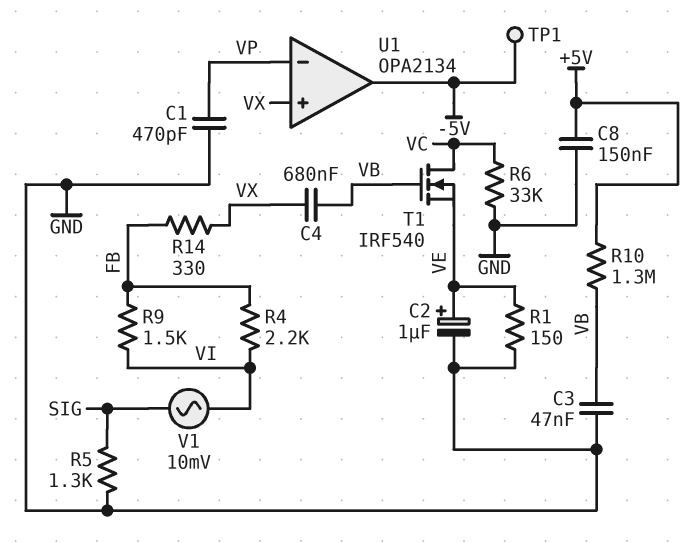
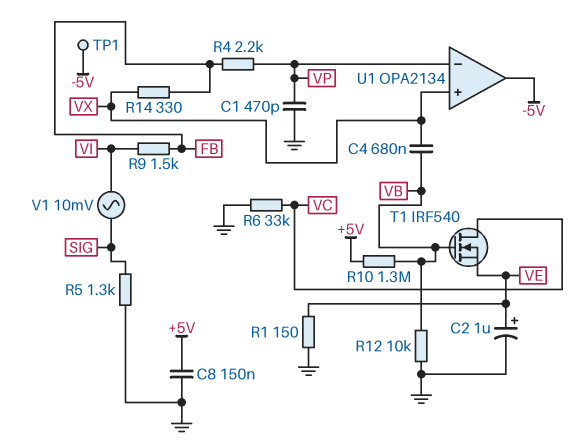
C3: 47nF (GND, VB) -> none
R4: 2.2k (FB, VI) -> 2.2k (FB, VP)
R12: none -> 10k (GND, VB)

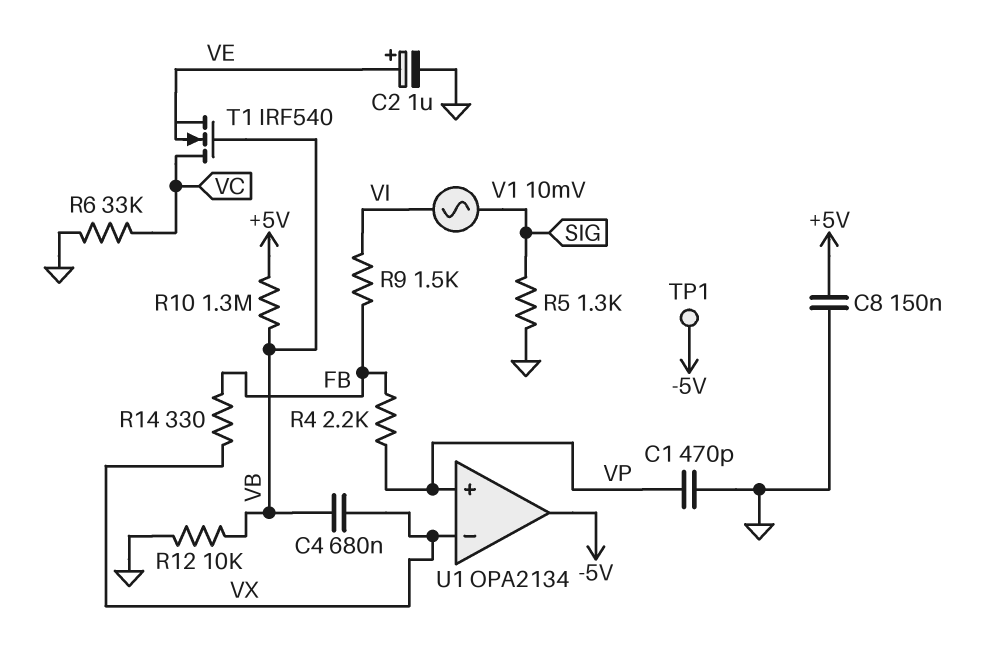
R1: 150 (GND, VE) -> none
U1 pin in+: VX -> VP
U1 pin in-: VP -> VX

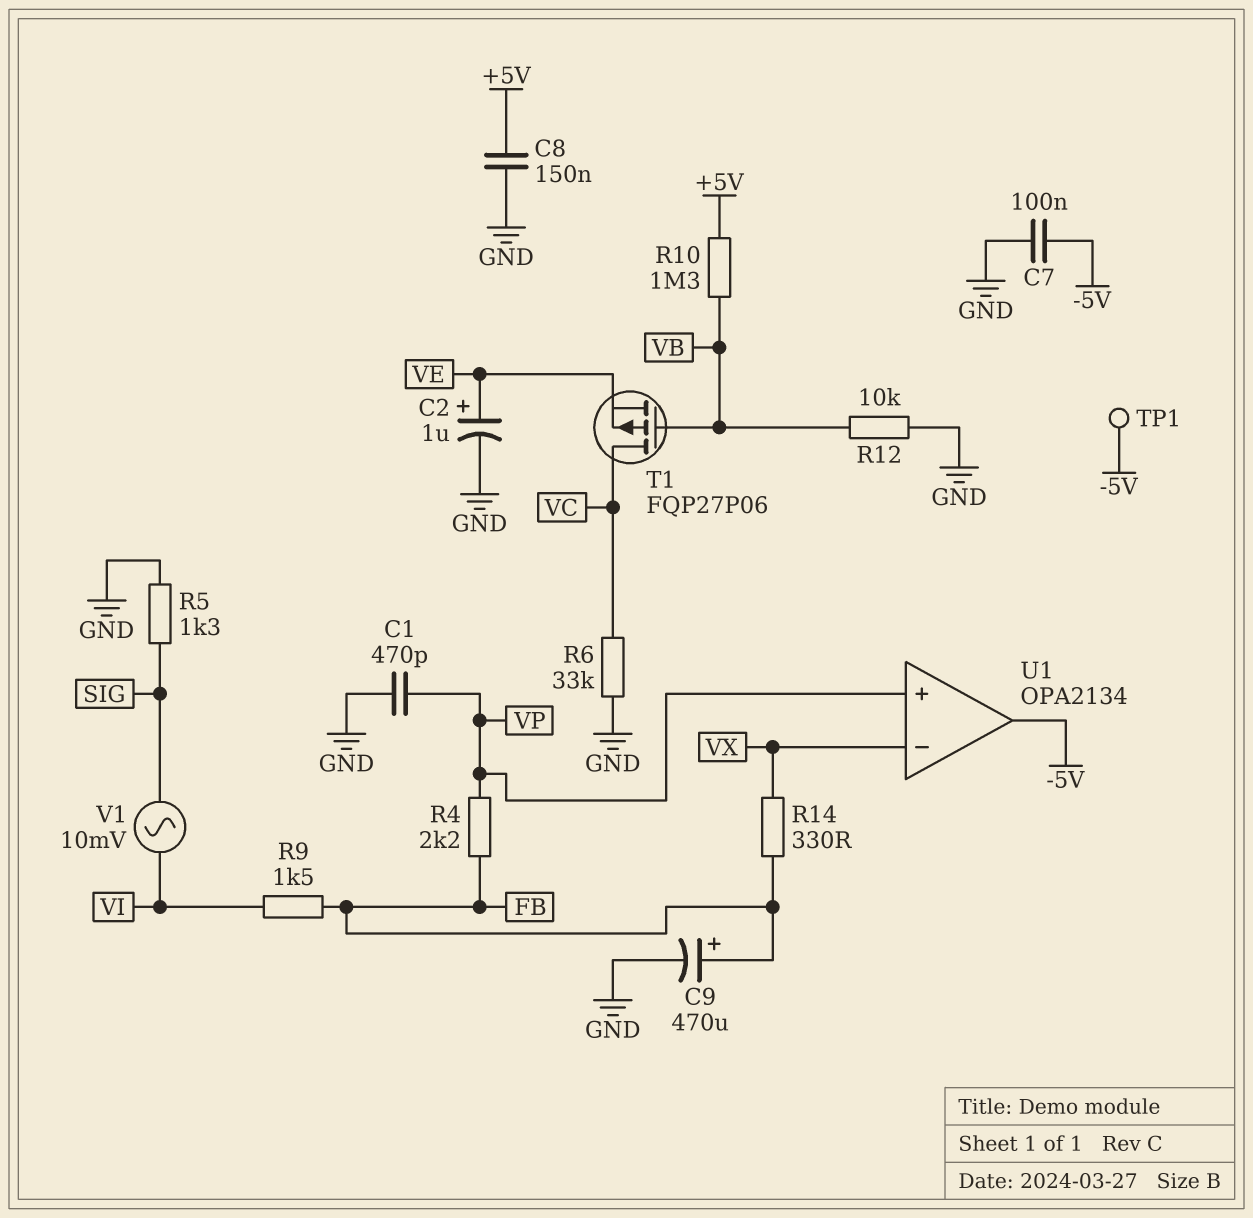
C4: 680nF (VB, VX) -> none
C7: none -> 100nF (-5V, GND)
C9: none -> 470uF (plus FB, minus GND)
T1: NMOS IRF540 (G VB, D VC, S VE) -> PMOS FQP27P06 (G VB, D VC, S VE)

